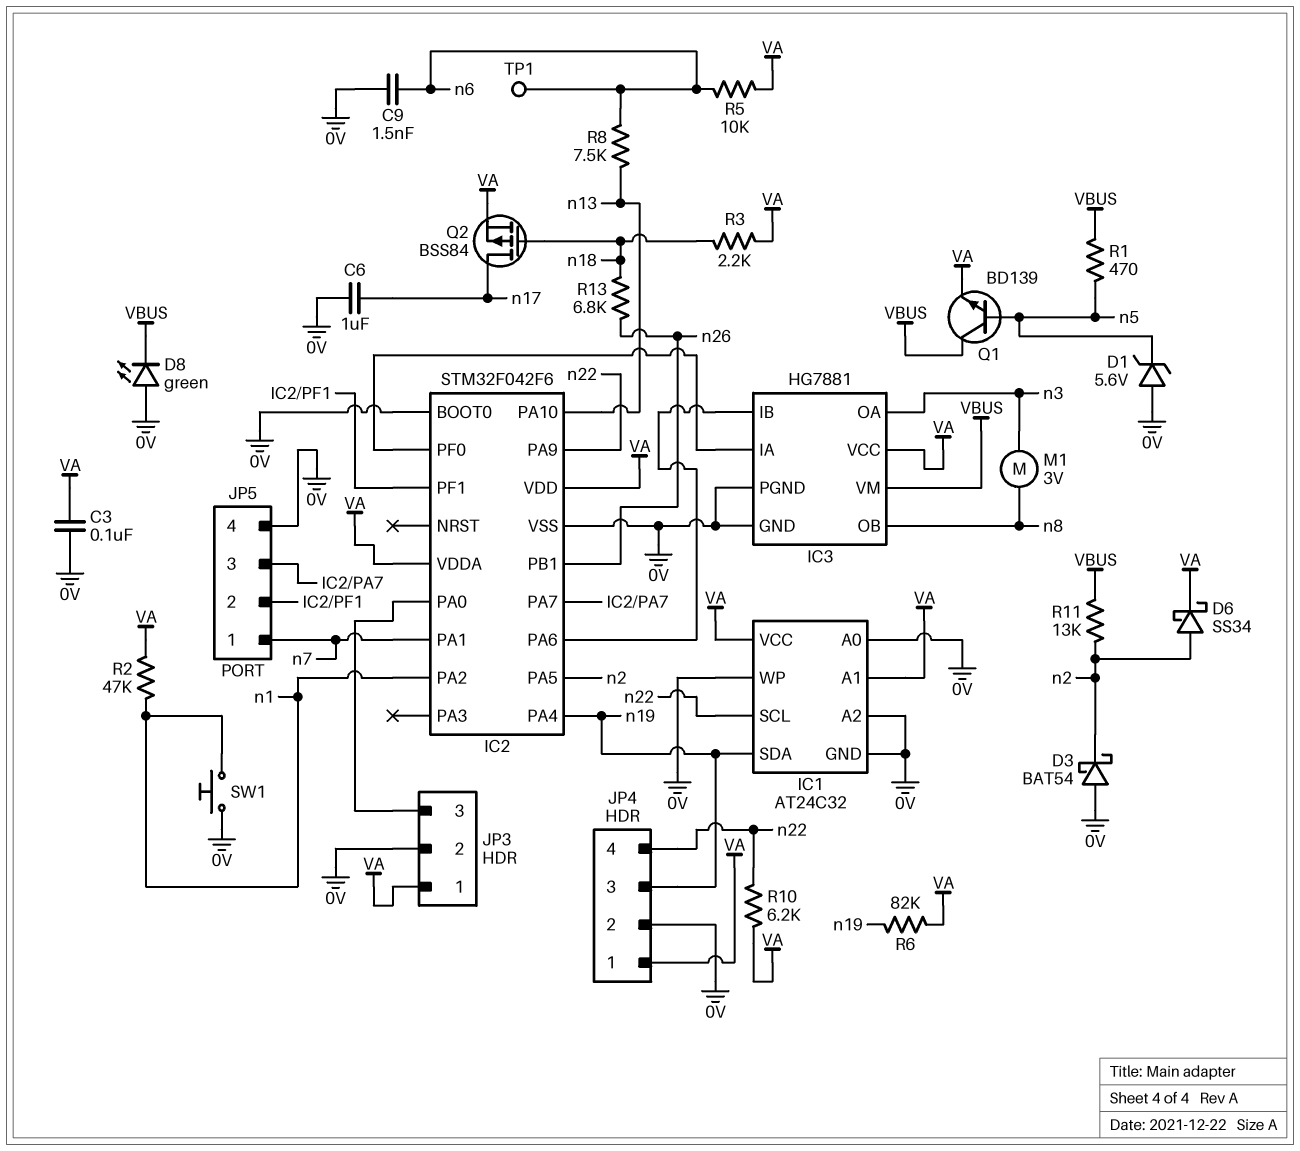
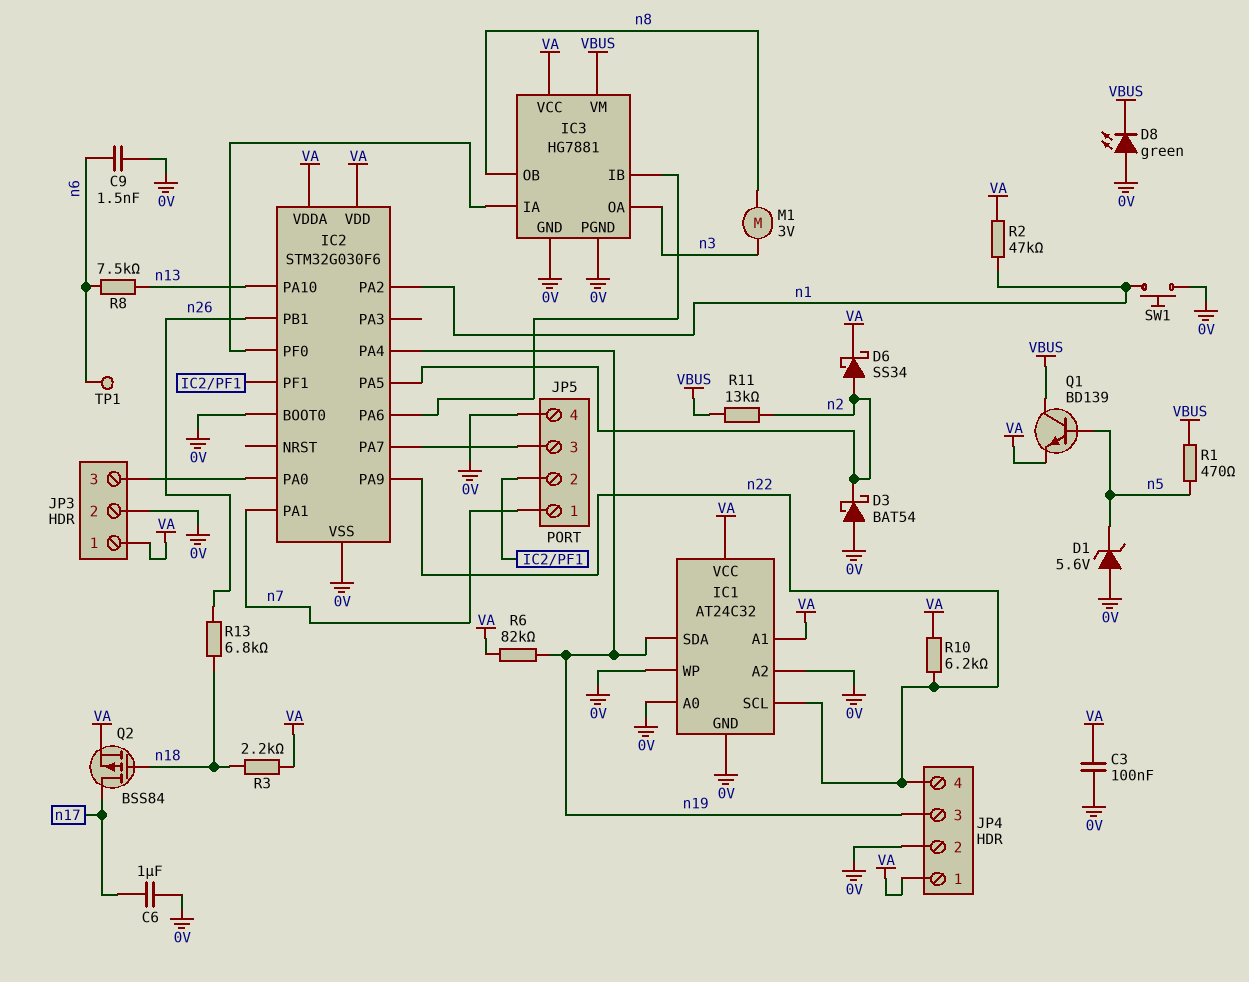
IC2: STM32F042F6 -> STM32G030F6
R5: 10k (VA, n6) -> none

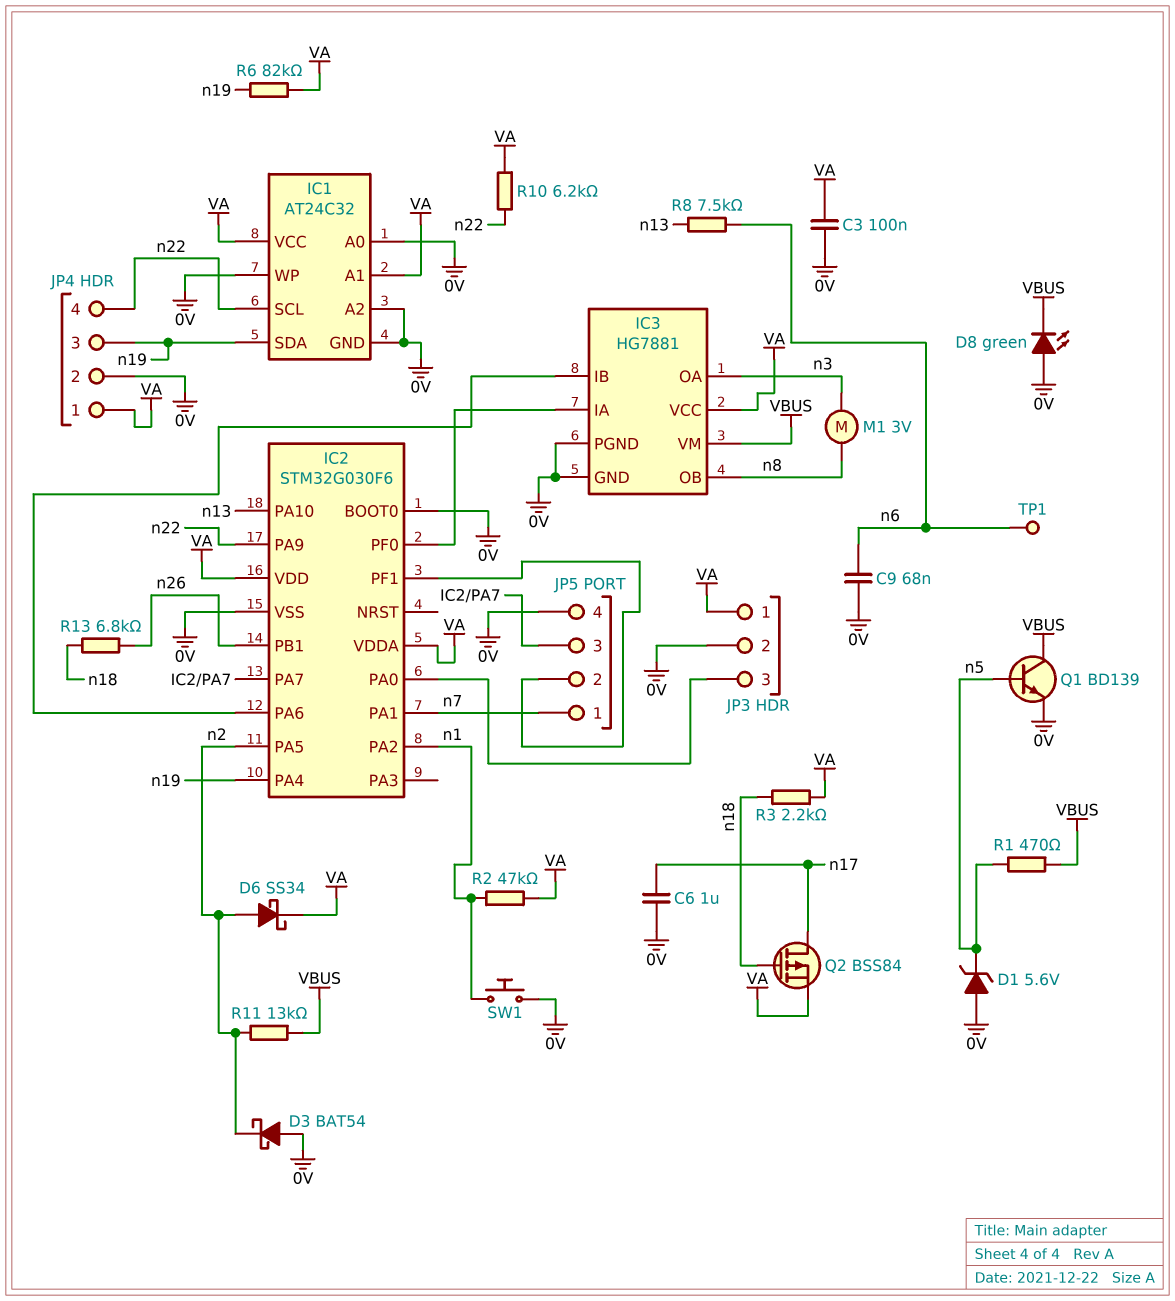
C9: 1.5nF (0V, n6) -> 68nF (0V, n6)
Q1: NPN BD139 (B n5, C VBUS, E VA) -> NPN BD139 (B n5, C VBUS, E 0V)

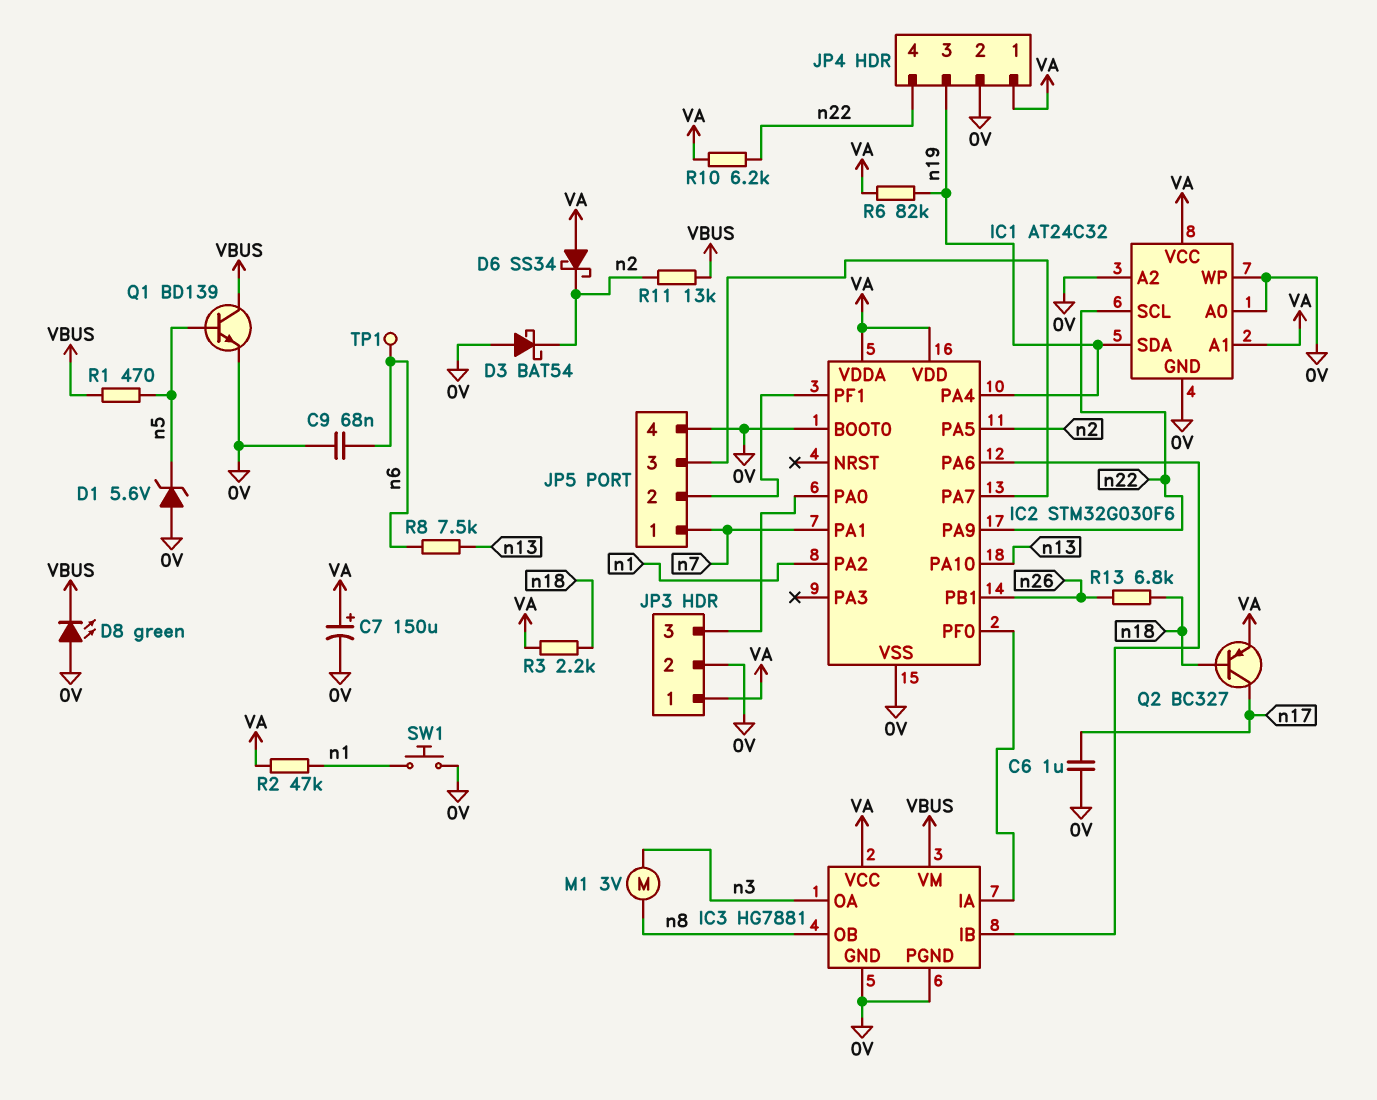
C3: 100nF (0V, VA) -> none
C7: none -> 150uF (plus VA, minus 0V)
D6: schottky SS34 (A n2, K VA) -> schottky SS34 (A VA, K n2)
Q2: PMOS BSS84 (G n18, D n17, S VA) -> PNP BC327 (B n18, C n17, E VA)

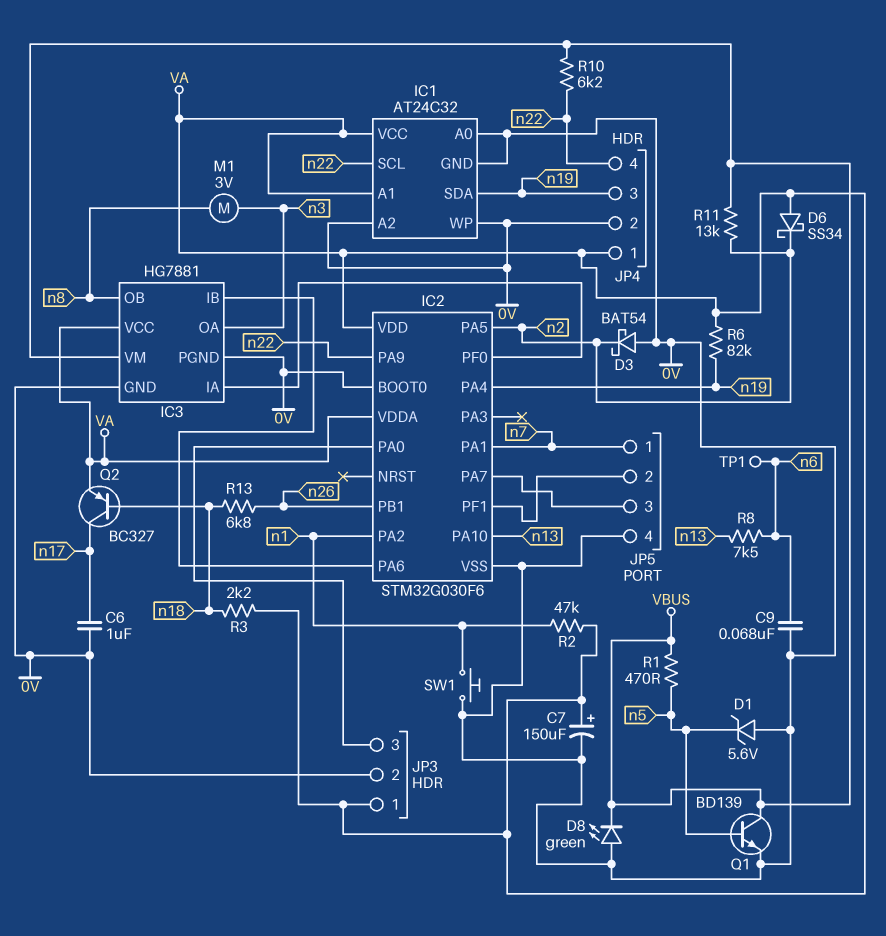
R10: 6.2k (VA, n22) -> 6.2k (VBUS, n22)

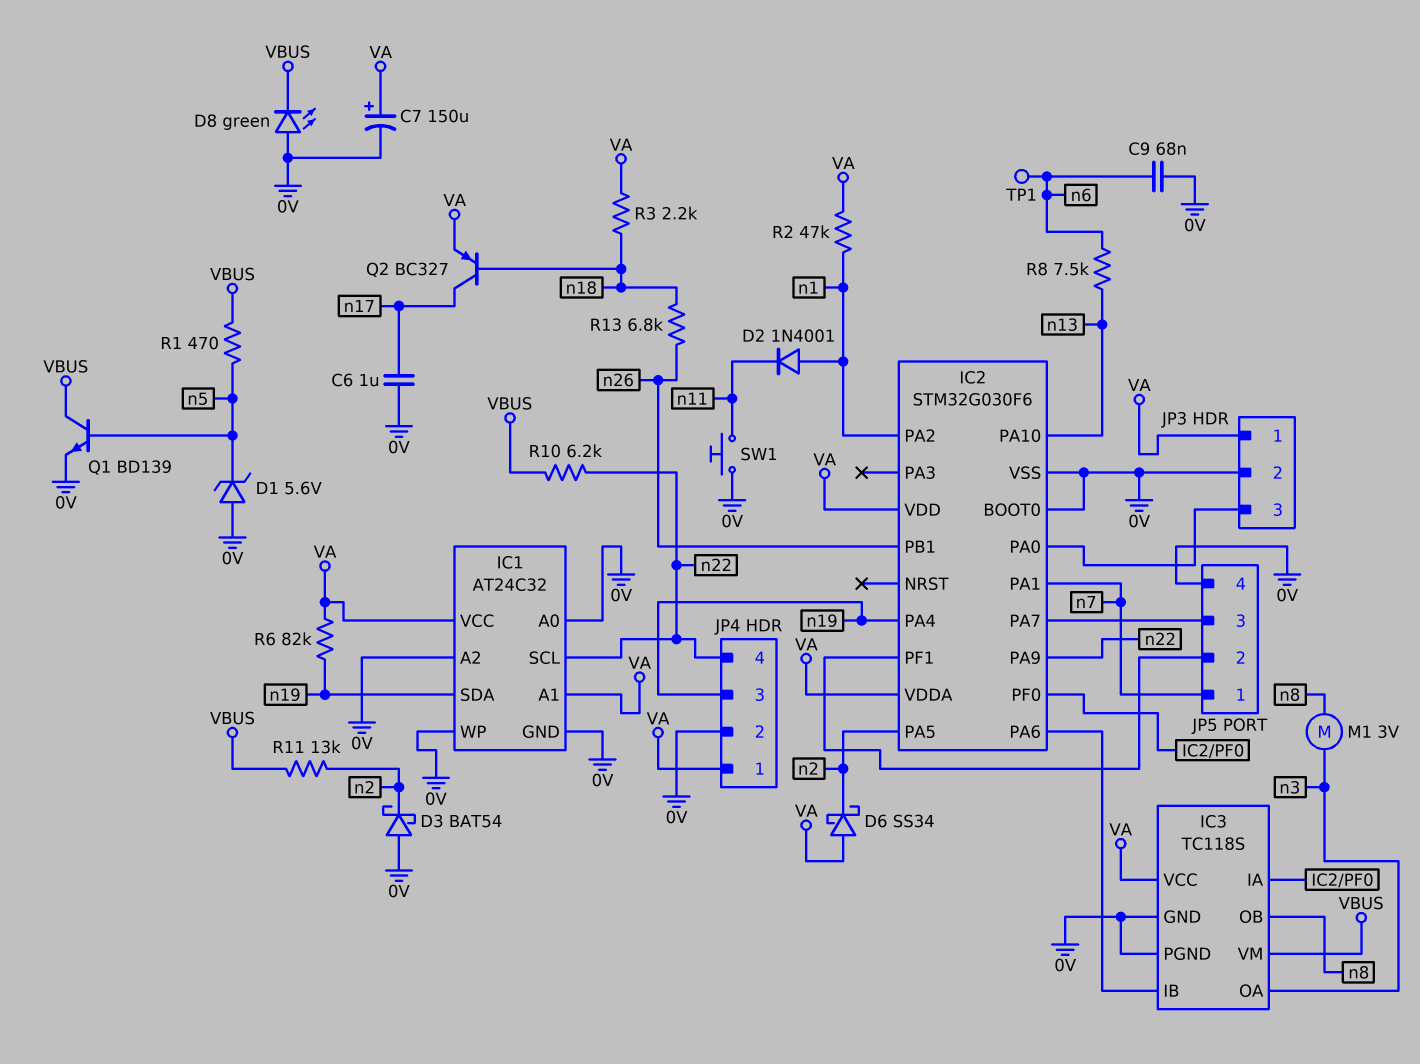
D2: none -> diode 1N4001 (A n1, K n11)
IC3: HG7881 -> TC118S
SW1: button (0V, n1) -> button (0V, n11)

